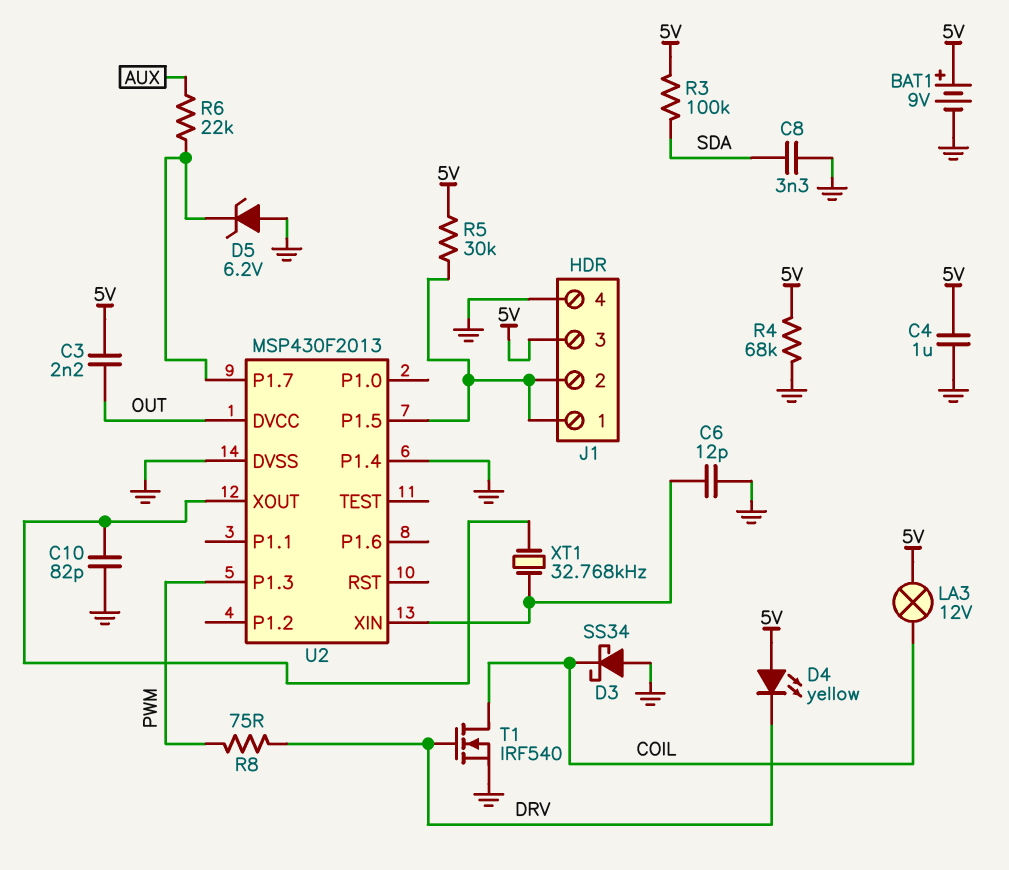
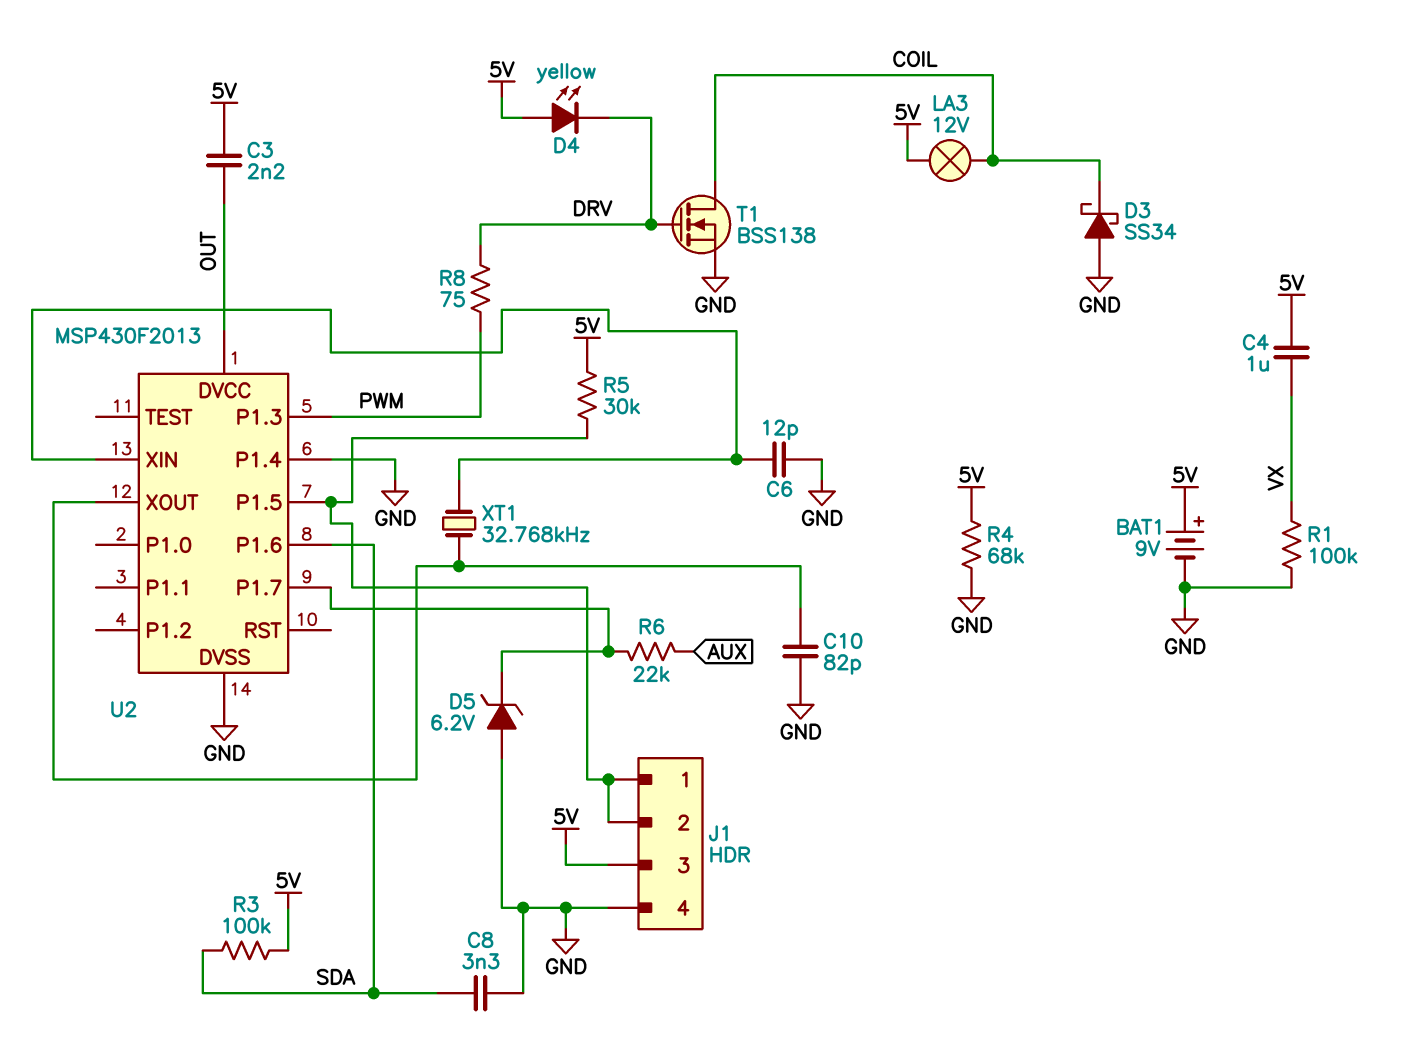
C4: 1uF (5V, GND) -> 1uF (5V, VX)
R1: none -> 100k (GND, VX)
T1: NMOS IRF540 (G DRV, D COIL, S GND) -> NMOS BSS138 (G DRV, D COIL, S GND)
U2 pin P1.6: none -> SDA

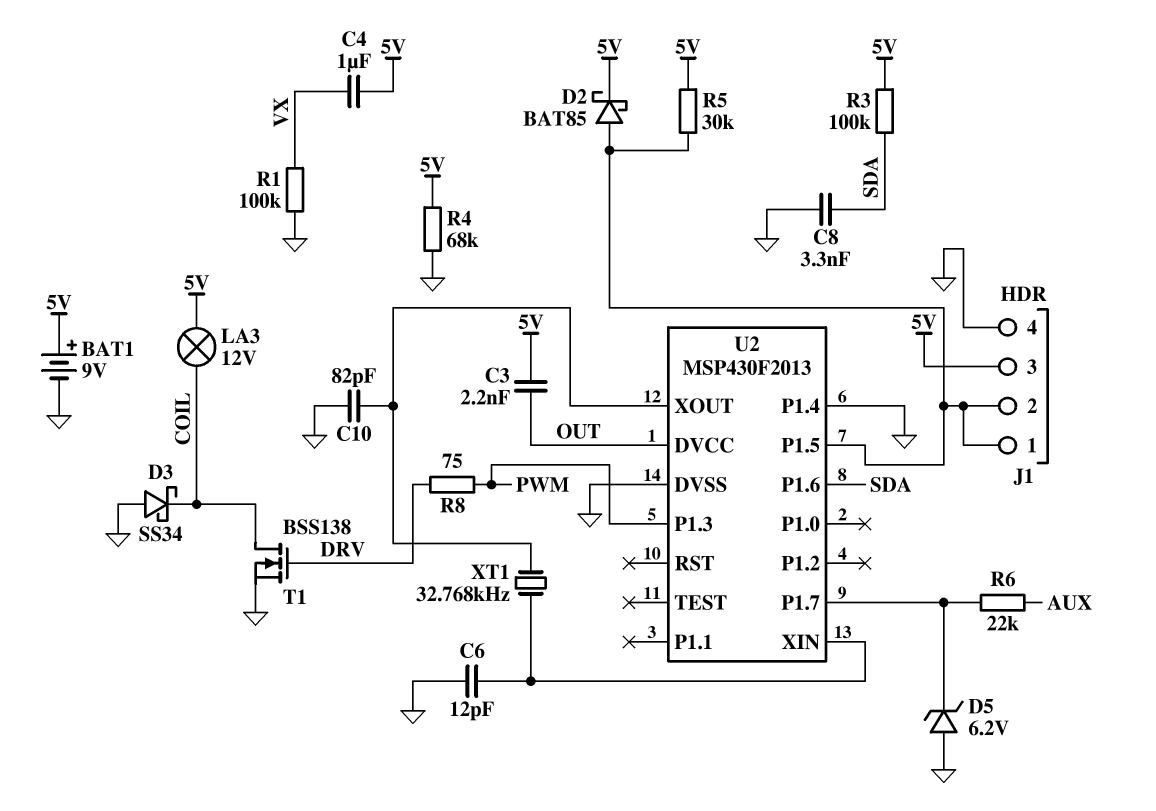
D2: none -> schottky BAT85 (A J1/1, K 5V)
D4: LED yellow (A 5V, K DRV) -> none

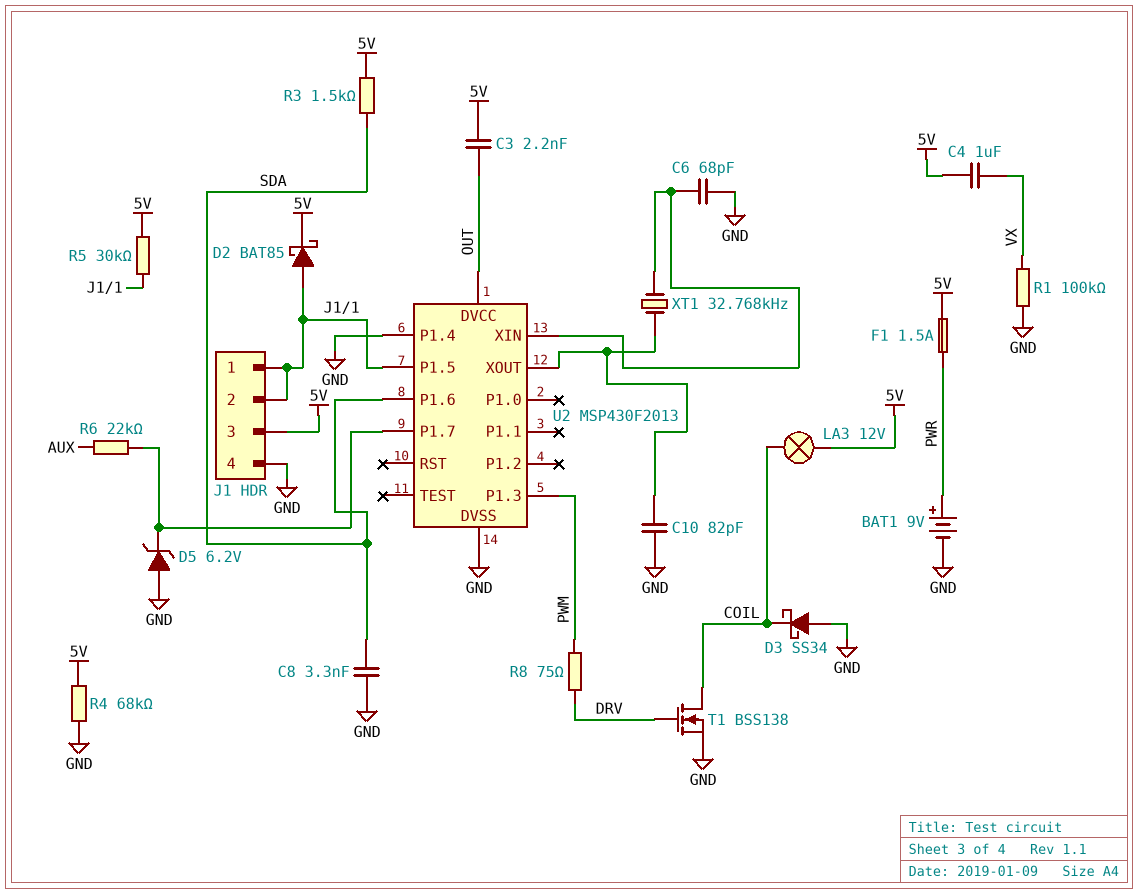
BAT1: 9V (plus 5V, minus GND) -> 9V (plus PWR, minus GND)
C6: 12pF (GND, U2/XIN) -> 68pF (GND, U2/XIN)
F1: none -> 1.5A (5V, PWR)
R3: 100k (5V, SDA) -> 1.5k (5V, SDA)

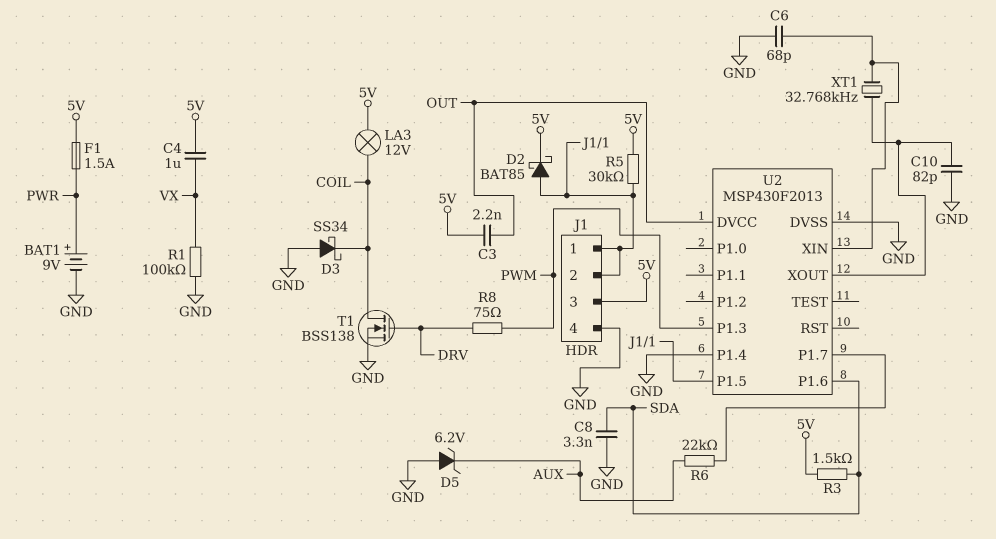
D5: zener 6.2V (A GND, K U2/P1.7) -> zener 6.2V (A GND, K AUX)
R4: 68k (5V, GND) -> none

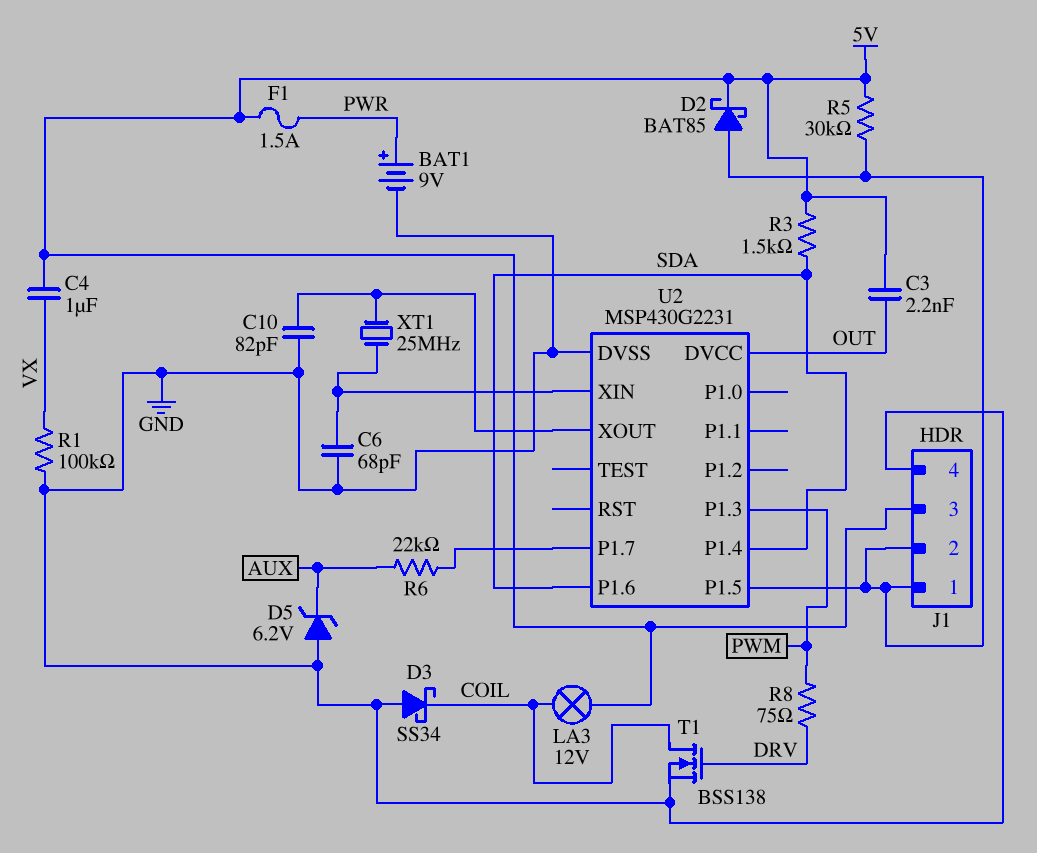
C8: 3.3nF (GND, SDA) -> none
U2: MSP430F2013 -> MSP430G2231
U2 pin P1.4: GND -> SDA
XT1: 32.768kHz (U2/XIN, U2/XOUT) -> 25MHz (U2/XIN, U2/XOUT)

